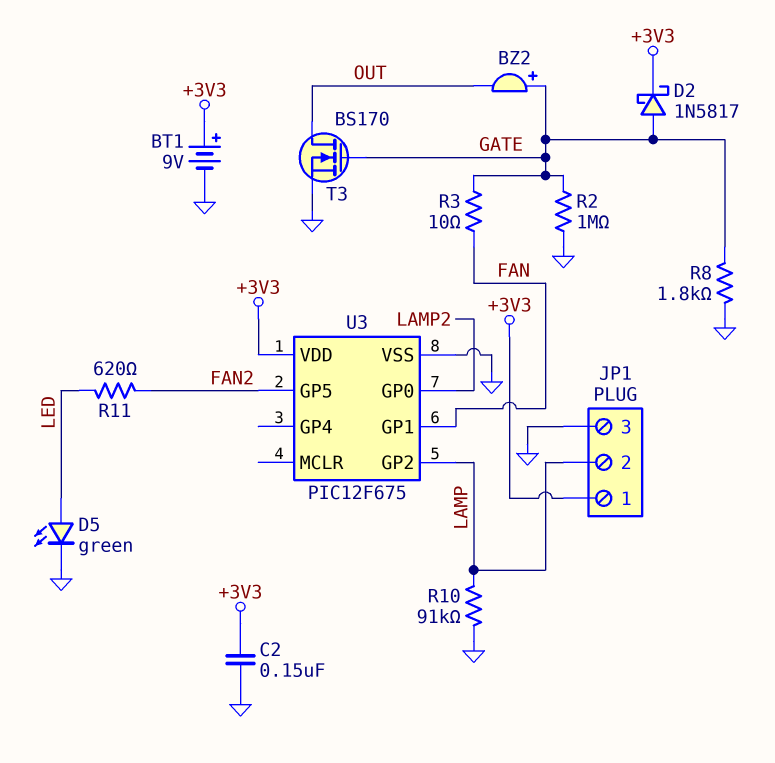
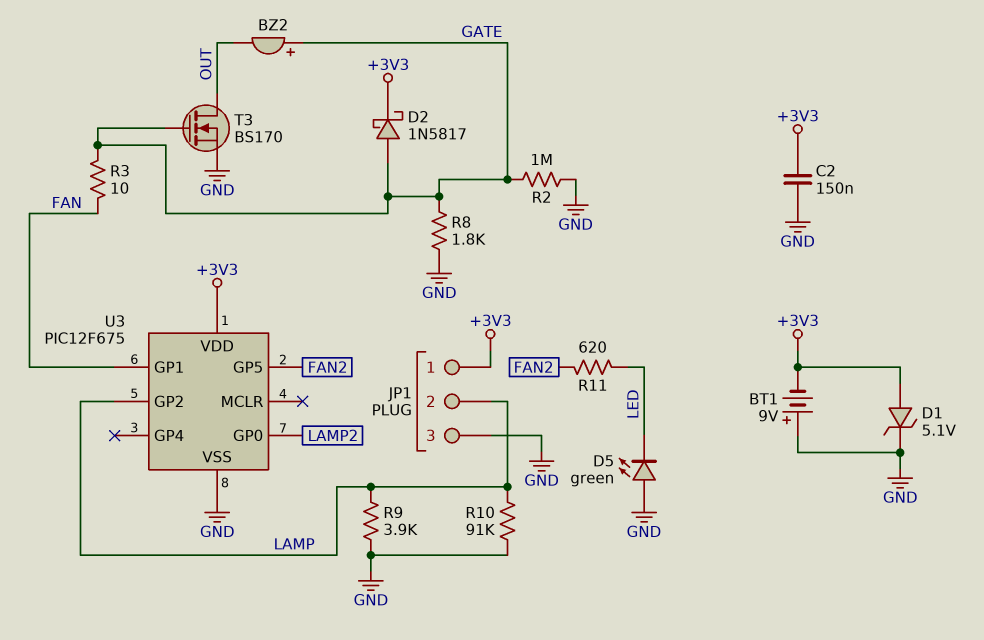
BT1: 9V (plus +3V3, minus GND) -> 9V (plus GND, minus +3V3)
D1: none -> zener 5.1V (A +3V3, K GND)
D5: LED green (A LED, K GND) -> LED green (A GND, K LED)
R9: none -> 3.9k (GND, LAMP)

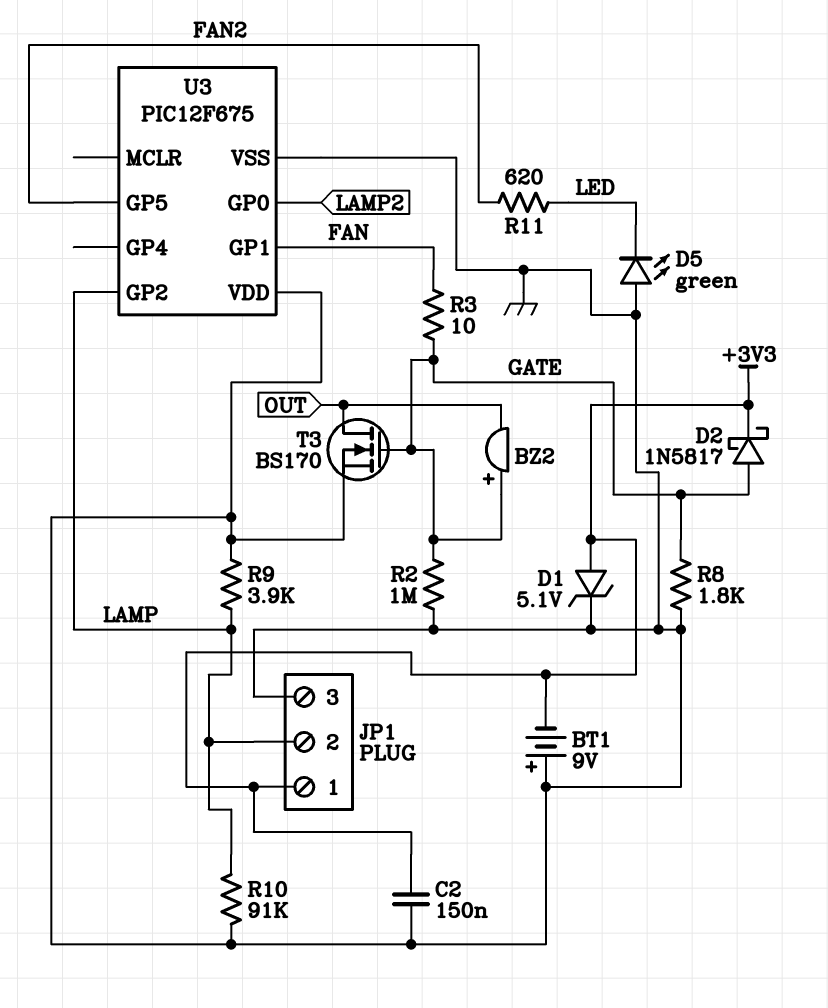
U3 pin VDD: +3V3 -> GND

